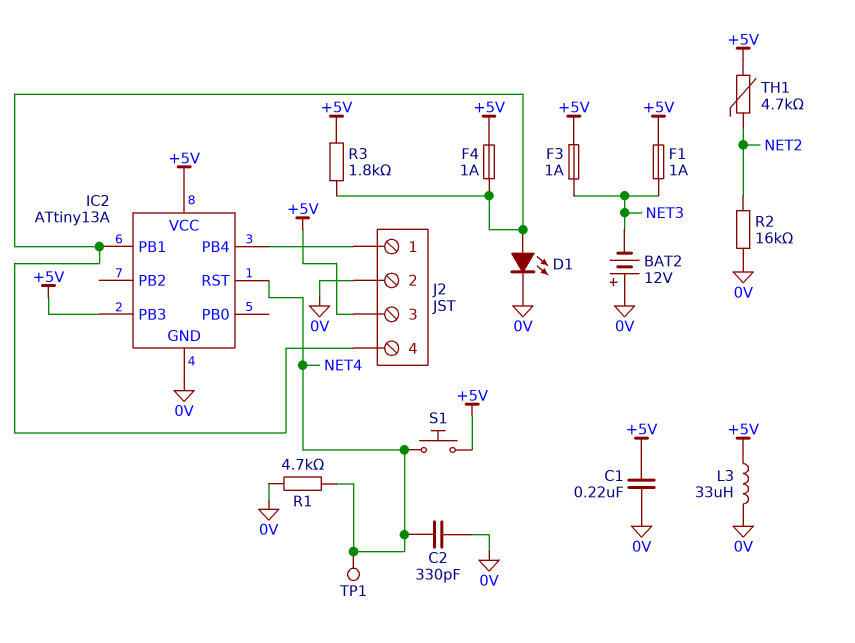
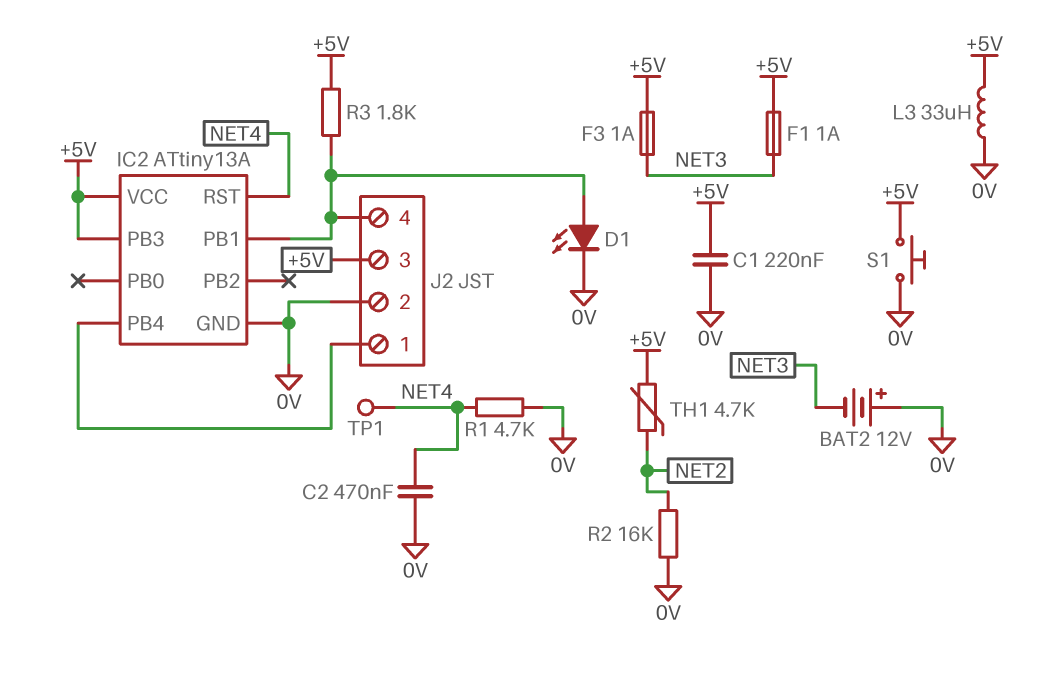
C2: 330pF (0V, NET4) -> 470nF (0V, NET4)
F4: 1A (+5V, IC2/PB1) -> none
S1: button (+5V, NET4) -> button (+5V, 0V)

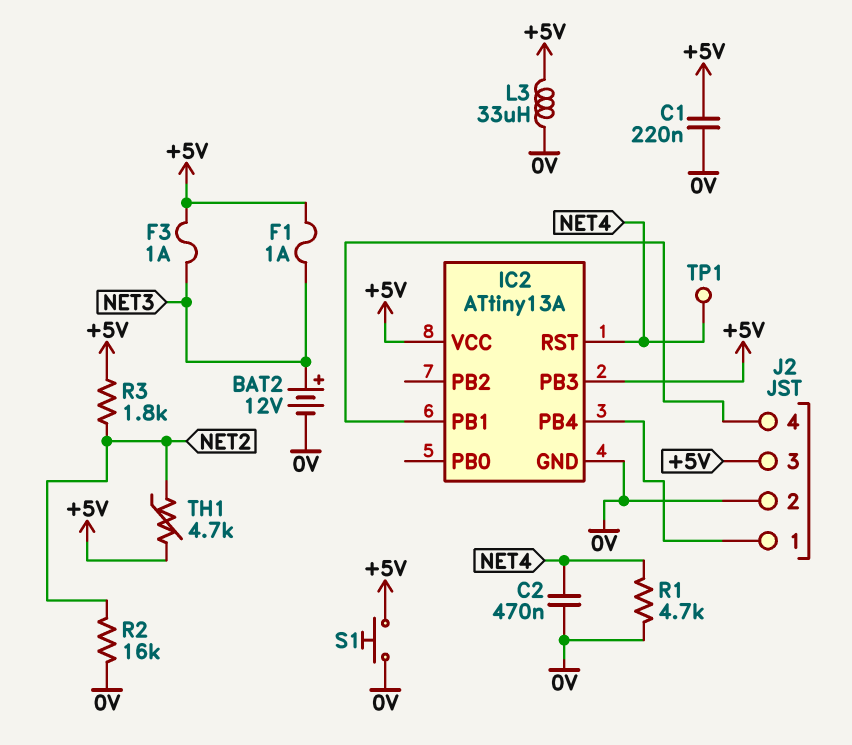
BAT2: 12V (plus 0V, minus NET3) -> 12V (plus NET3, minus 0V)
D1: LED (A IC2/PB1, K 0V) -> none
R3: 1.8k (+5V, IC2/PB1) -> 1.8k (+5V, NET2)

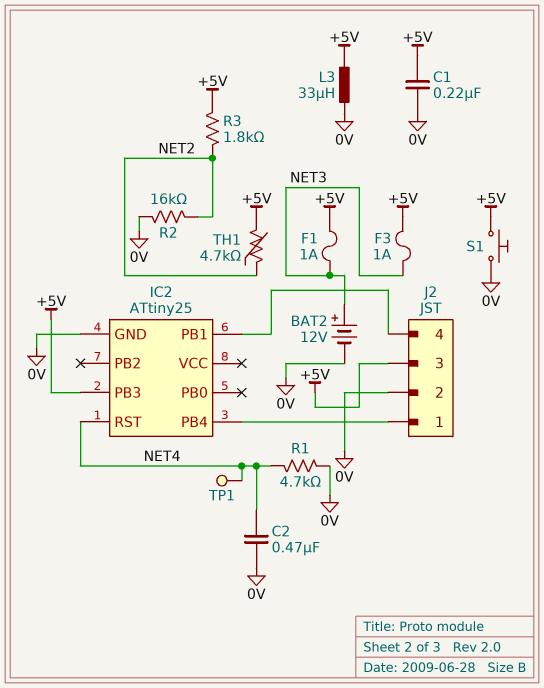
IC2: ATtiny13A -> ATtiny25
IC2 pin VCC: +5V -> none

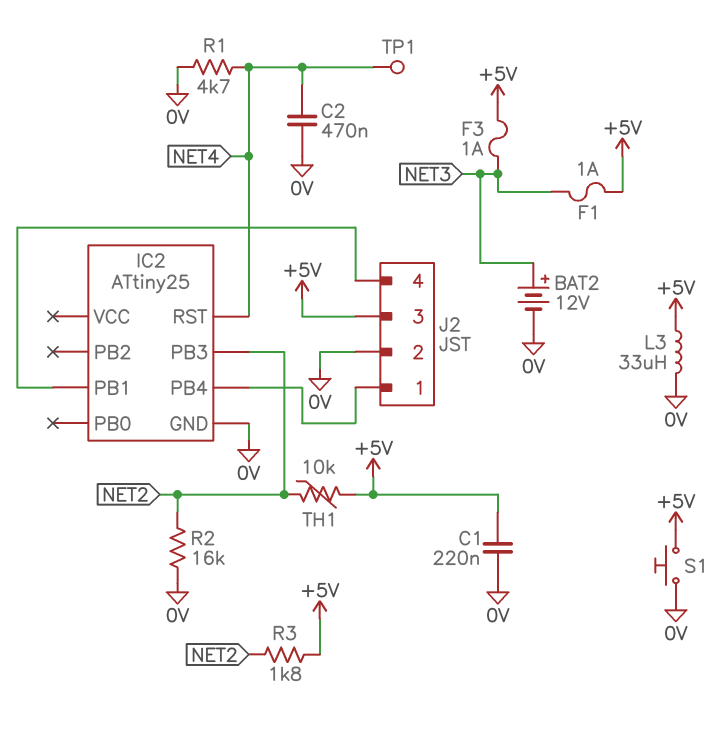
IC2 pin PB3: +5V -> NET2
TH1: 4.7k (+5V, NET2) -> 10k (+5V, NET2)

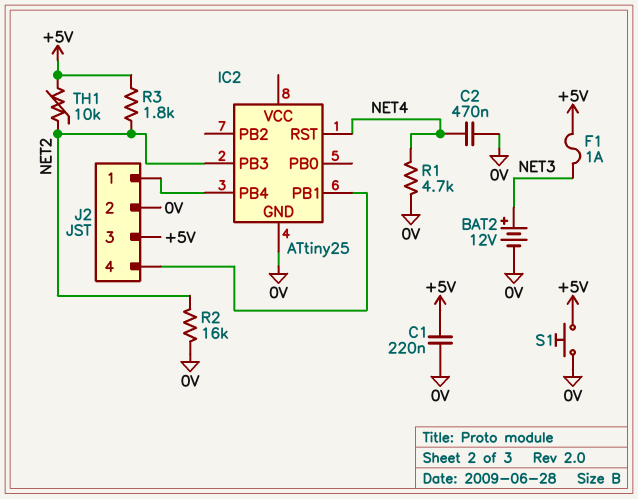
F3: 1A (+5V, NET3) -> none
L3: 33uH (+5V, 0V) -> none
TP1: test point (NET4) -> none

